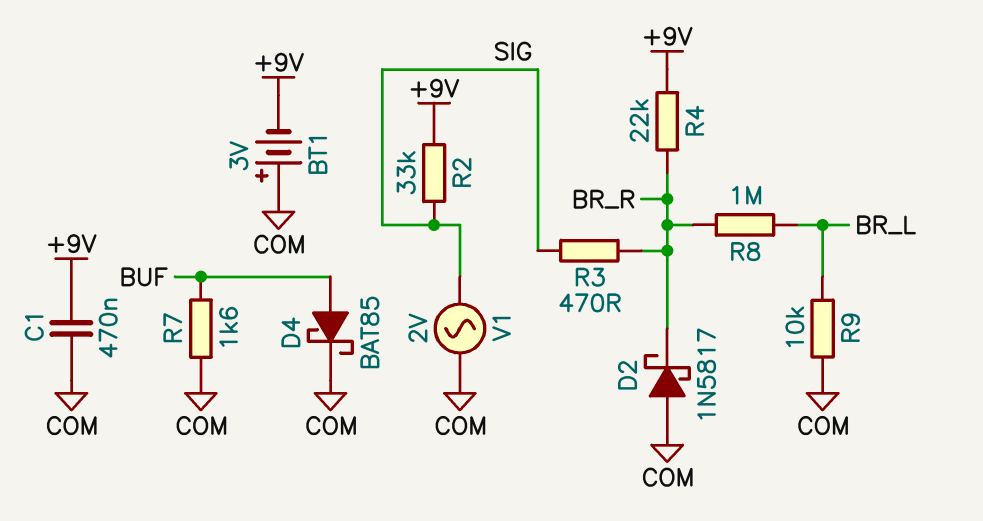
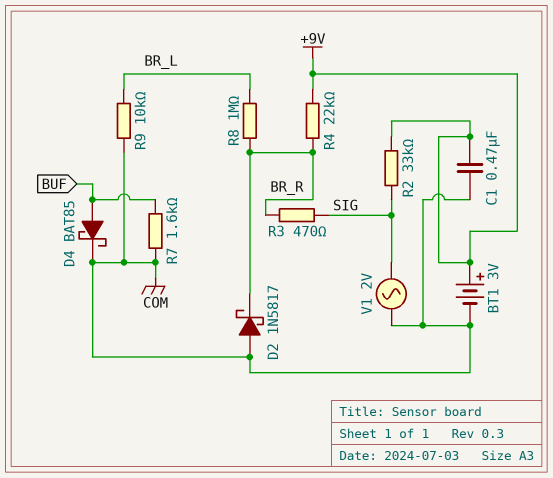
BT1: 3V (plus COM, minus +9V) -> 3V (plus +9V, minus COM)

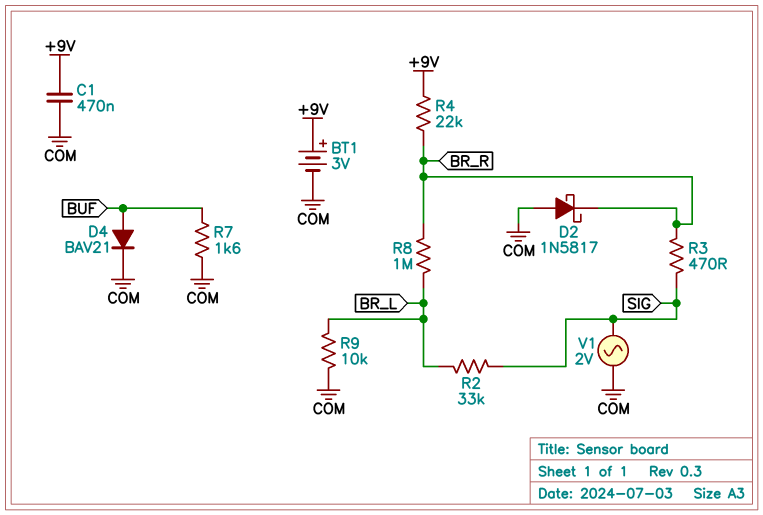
D4: schottky BAT85 (A BUF, K COM) -> diode BAV21 (A BUF, K COM)
R2: 33k (+9V, SIG) -> 33k (BR_L, SIG)

